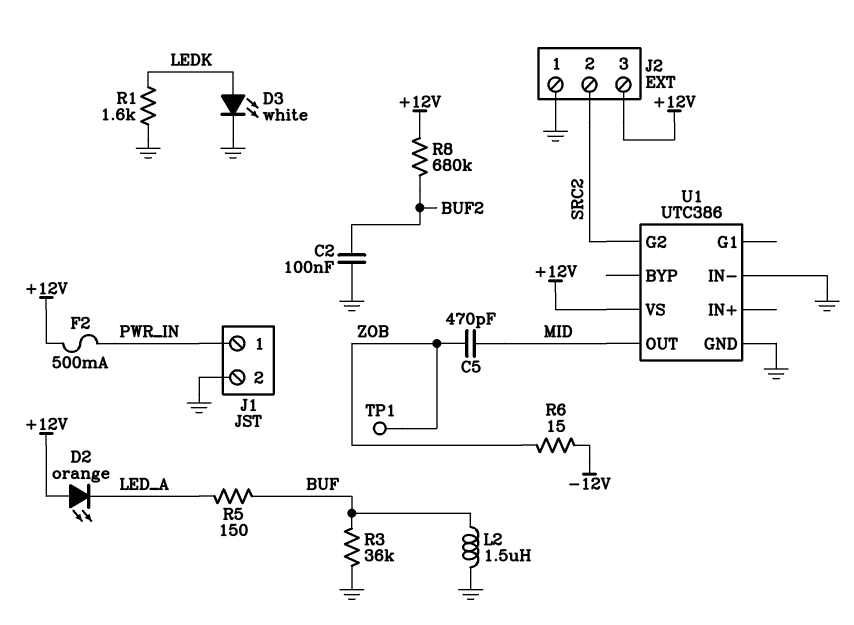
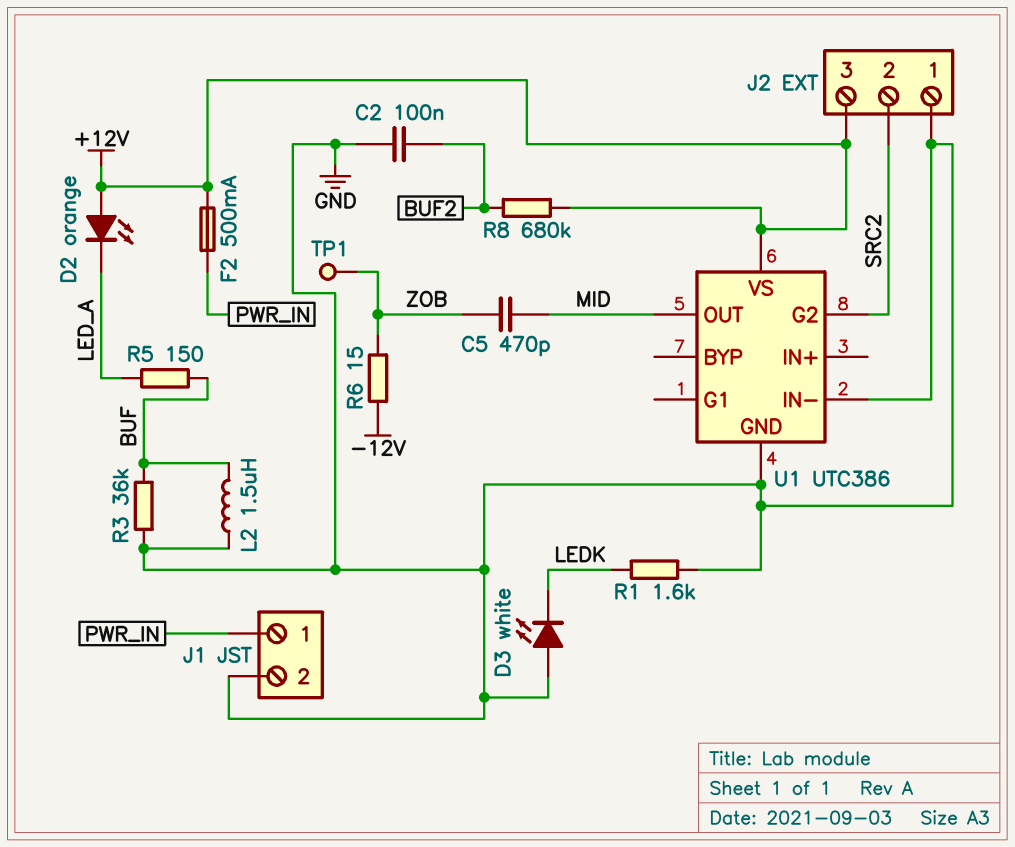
D3: LED white (A LEDK, K GND) -> LED white (A GND, K LEDK)

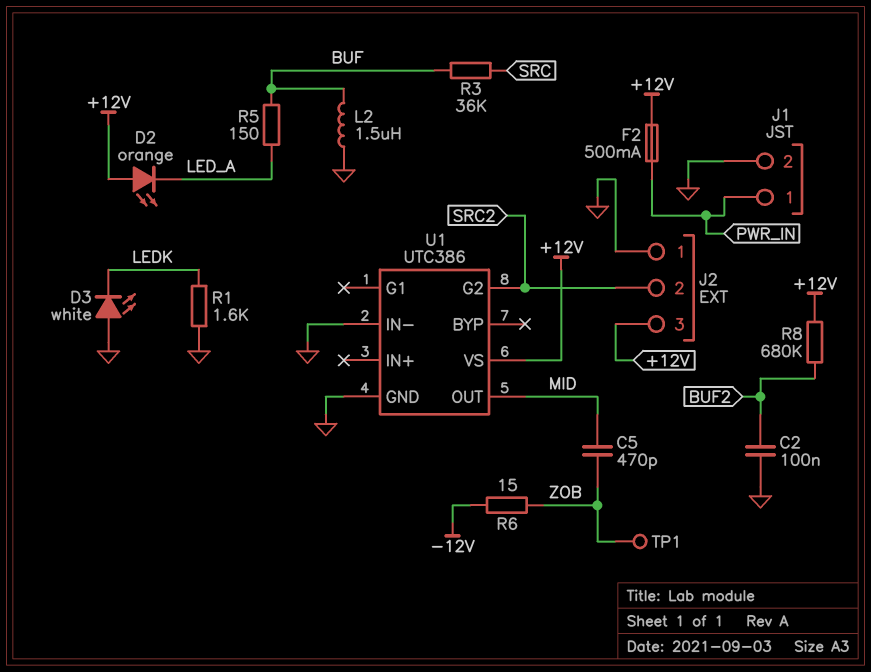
R3: 36k (BUF, GND) -> 36k (BUF, SRC)

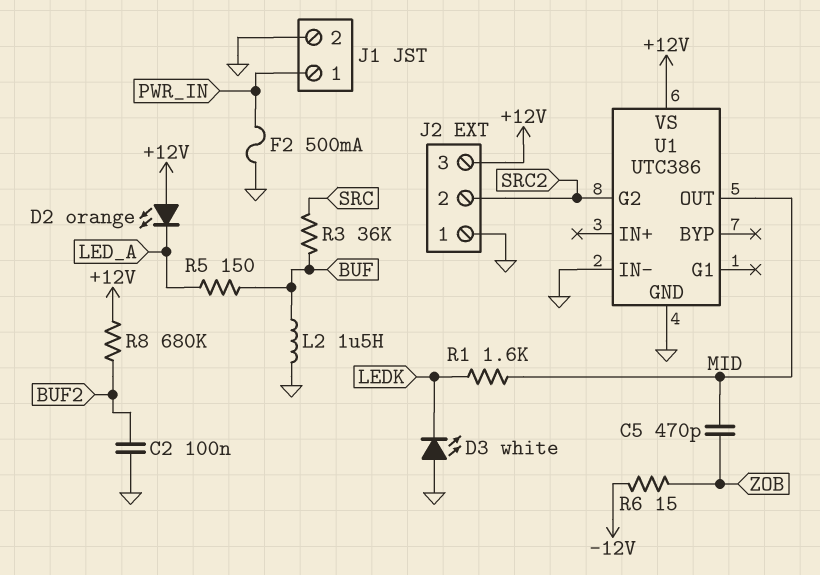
F2: 500mA (+12V, PWR_IN) -> 500mA (GND, PWR_IN)
R1: 1.6k (GND, LEDK) -> 1.6k (LEDK, MID)
TP1: test point (ZOB) -> none

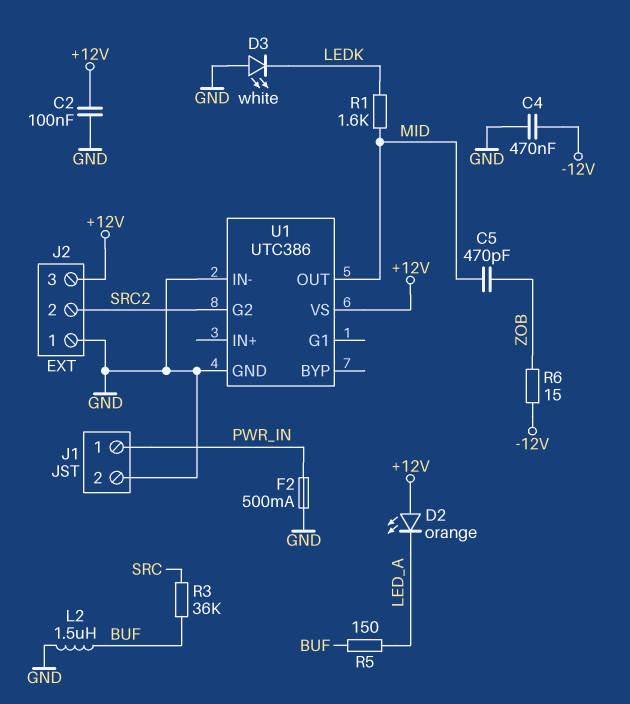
C2: 100nF (BUF2, GND) -> 100nF (+12V, GND)
C4: none -> 470nF (-12V, GND)
R8: 680k (+12V, BUF2) -> none

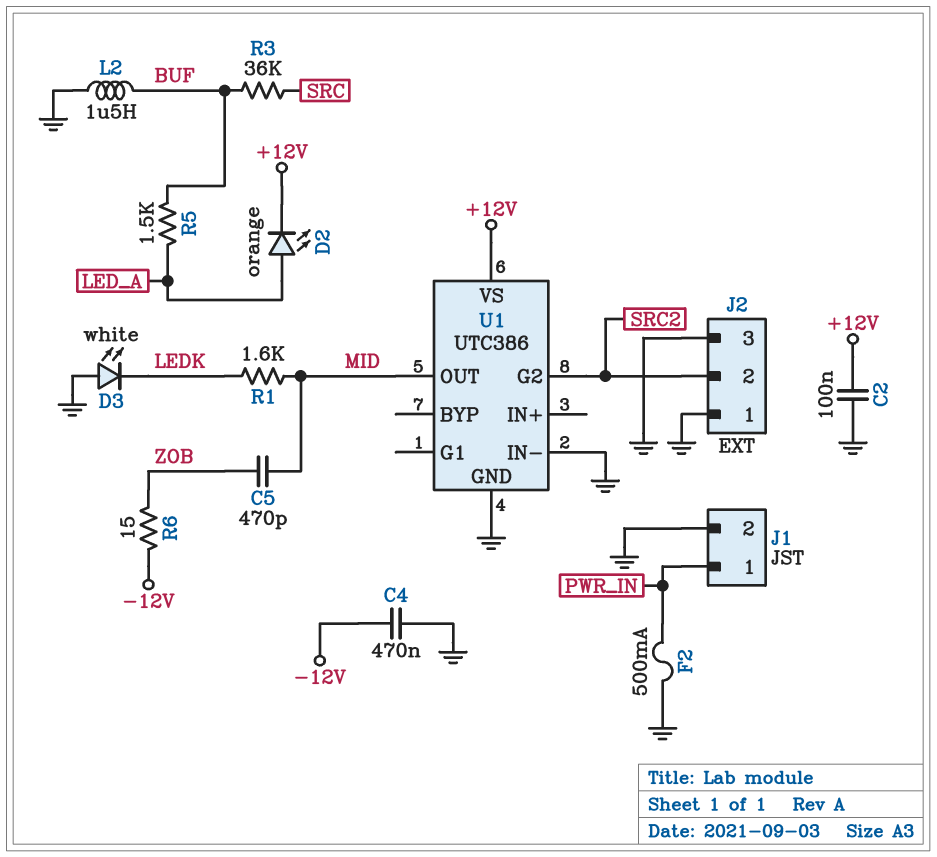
D2: LED orange (A +12V, K LED_A) -> LED orange (A LED_A, K +12V)
J2 pin 3: +12V -> GND
R5: 150 (BUF, LED_A) -> 1.5k (BUF, LED_A)

